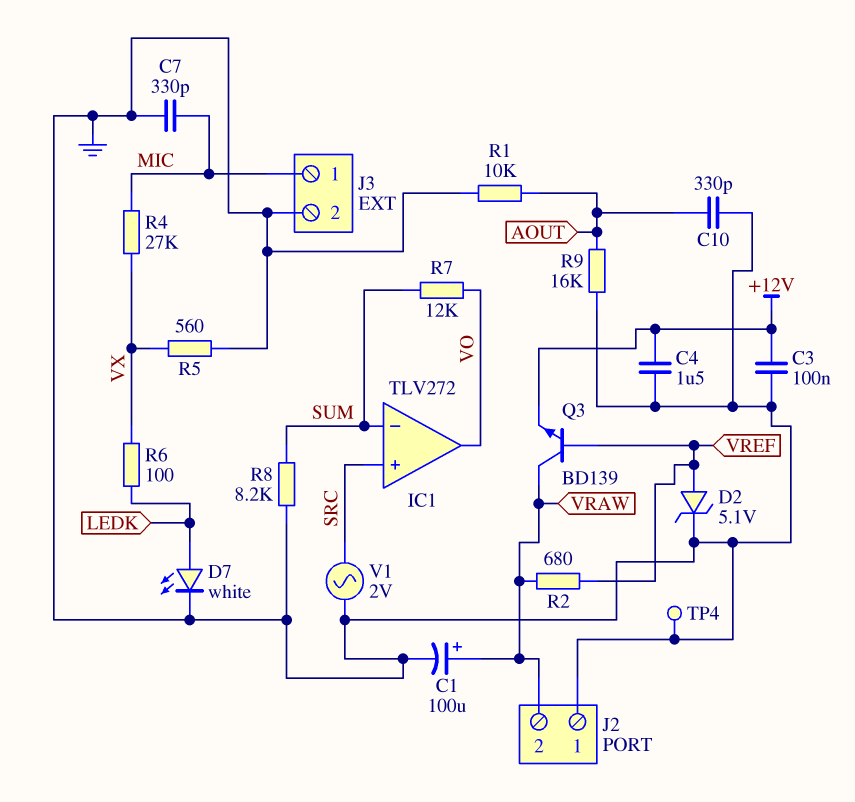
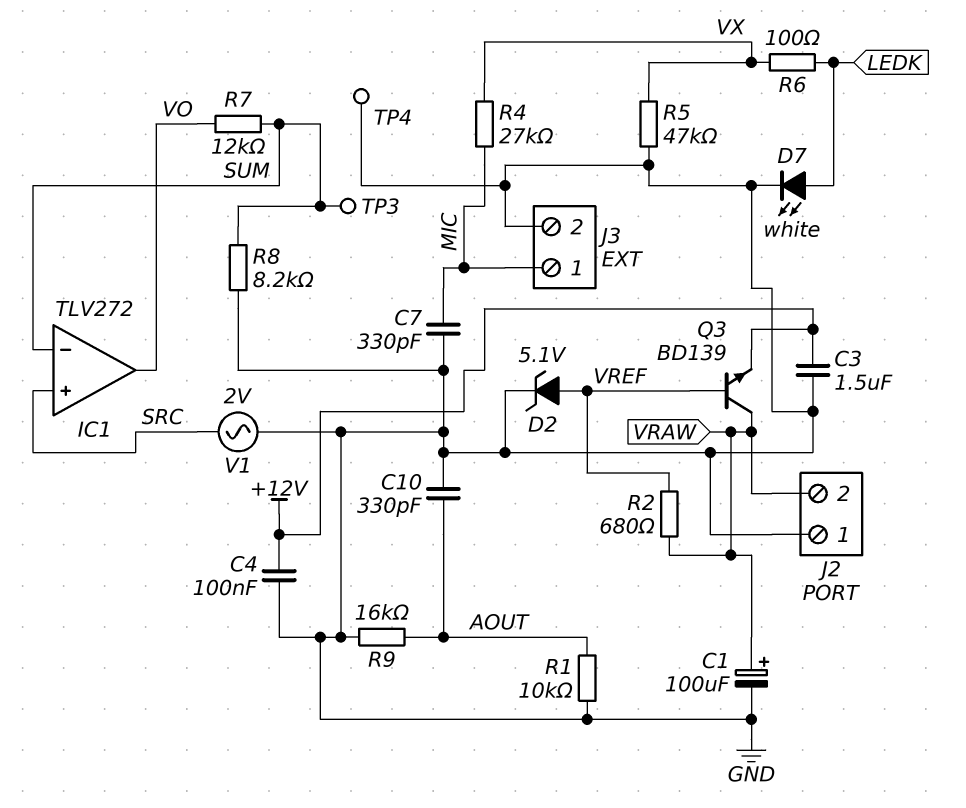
C3: 100nF (+12V, GND) -> 1.5uF (+12V, GND)
C4: 1.5uF (+12V, GND) -> 100nF (+12V, GND)
R5: 560 (GND, VX) -> 47k (GND, VX)
TP3: none -> test point (SUM)

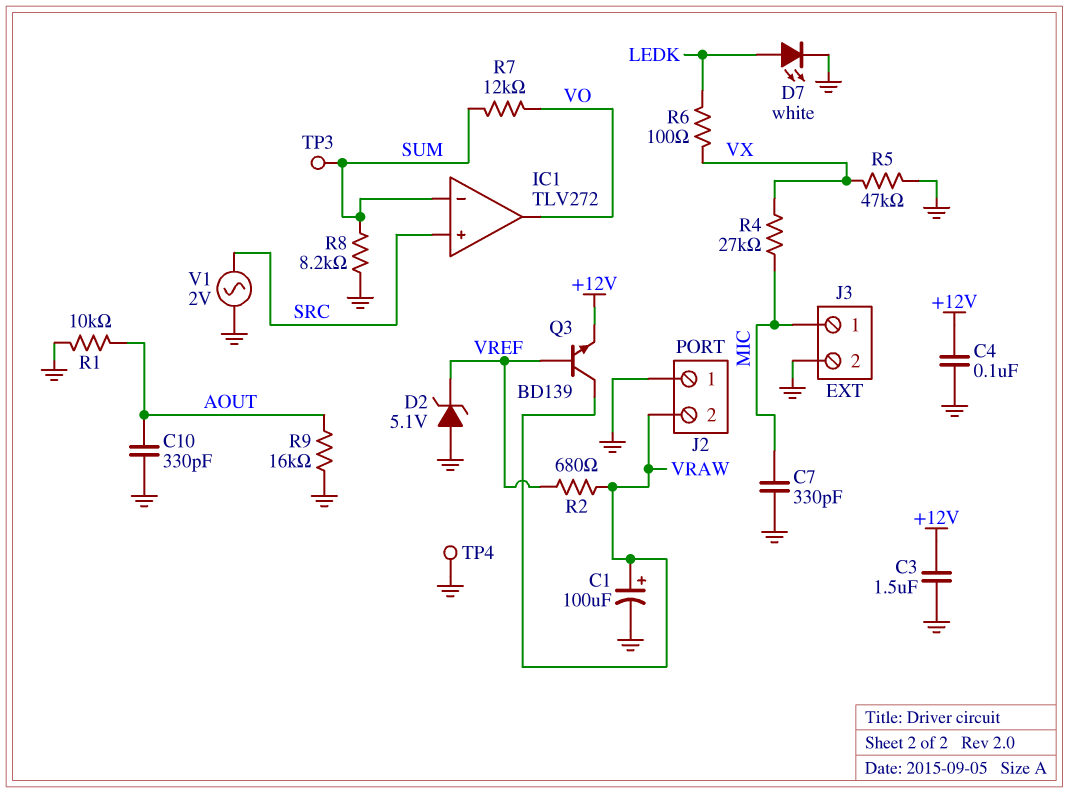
D2: zener 5.1V (A VREF, K GND) -> zener 5.1V (A GND, K VREF)

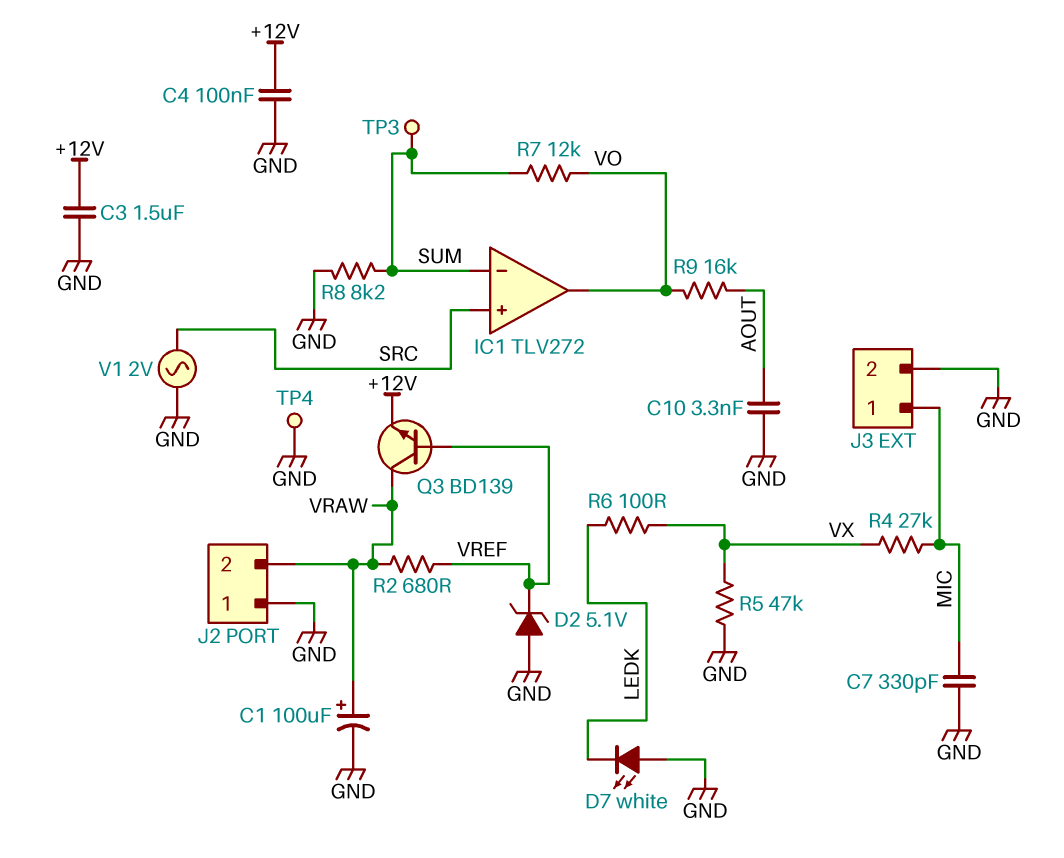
C10: 330pF (AOUT, GND) -> 3.3nF (AOUT, GND)
D7: LED white (A LEDK, K GND) -> LED white (A GND, K LEDK)
R1: 10k (AOUT, GND) -> none
R9: 16k (AOUT, GND) -> 16k (AOUT, VO)

